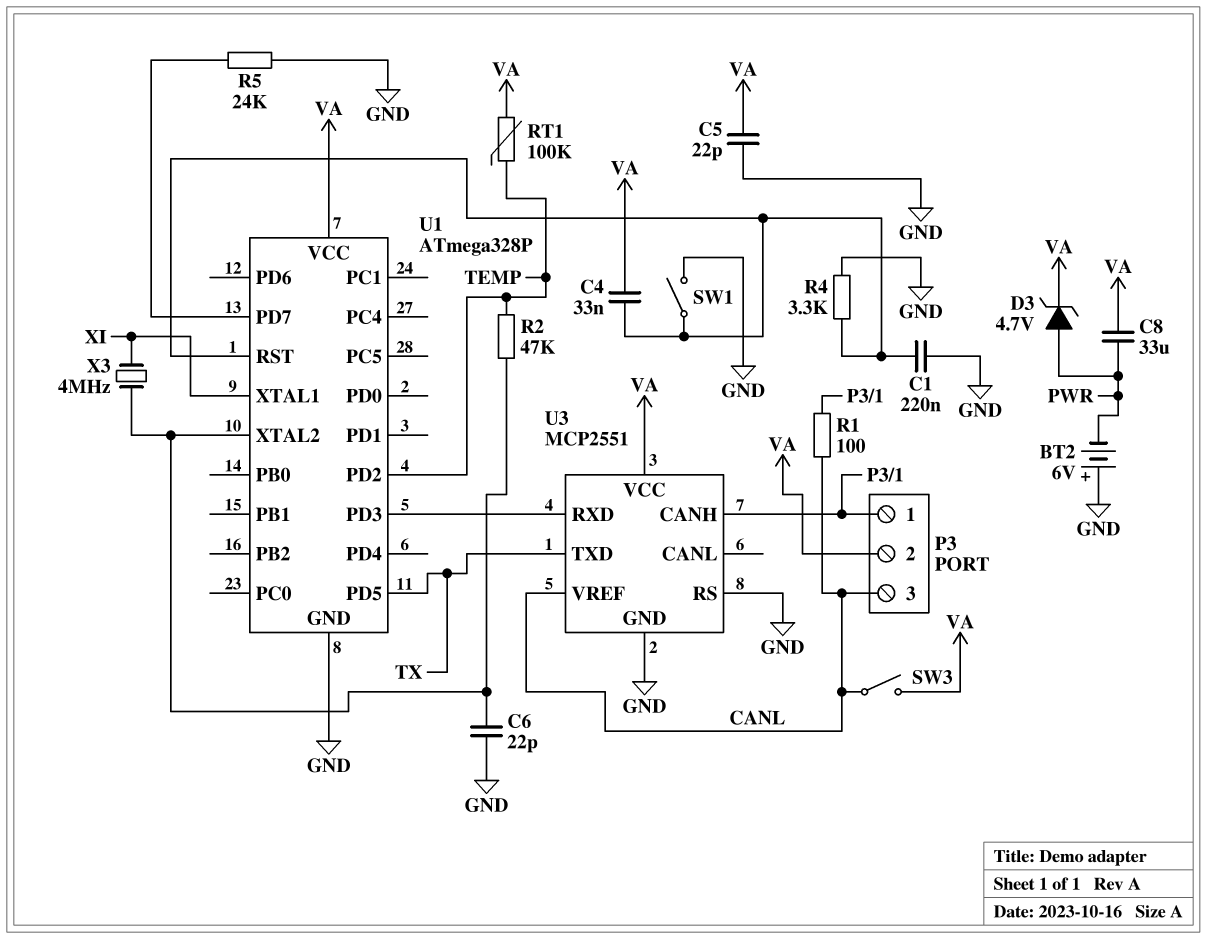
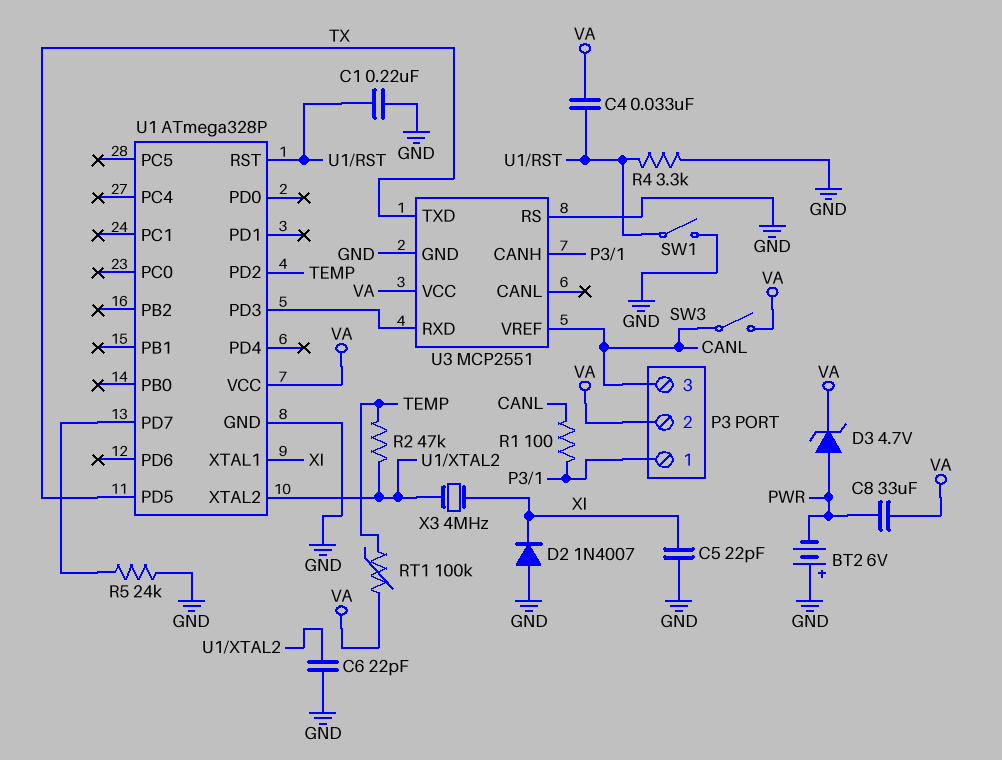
C5: 22pF (GND, VA) -> 22pF (GND, XI)
D2: none -> diode 1N4007 (A GND, K XI)

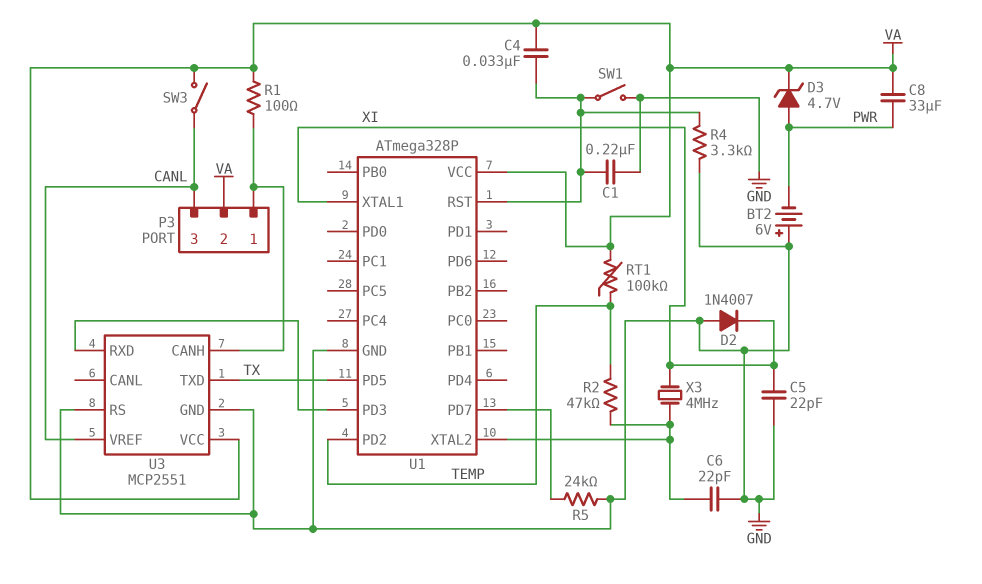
R1: 100 (CANL, P3/1) -> 100 (P3/1, VA)

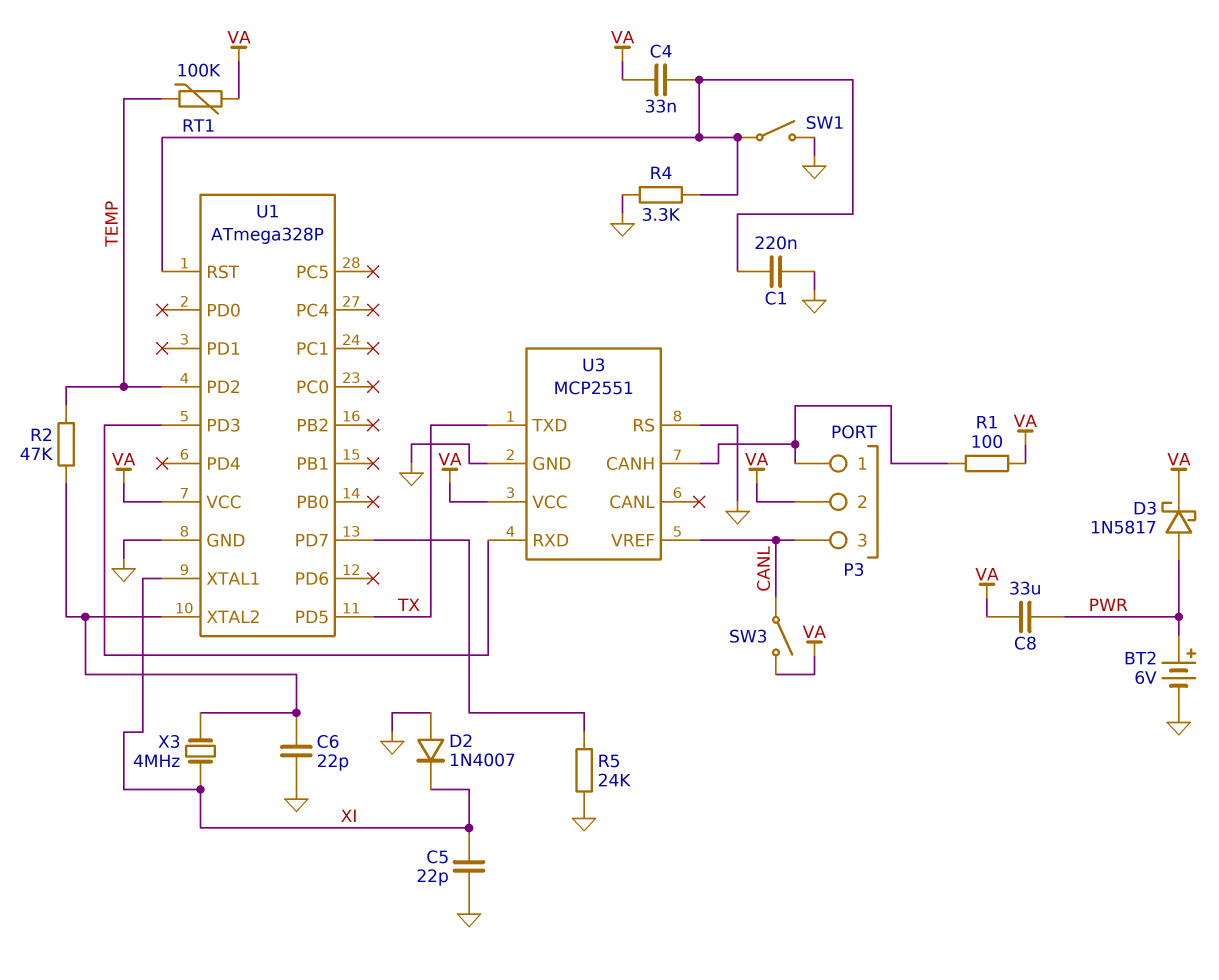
BT2: 6V (plus GND, minus PWR) -> 6V (plus PWR, minus GND)
D3: zener 4.7V (A PWR, K VA) -> schottky 1N5817 (A PWR, K VA)

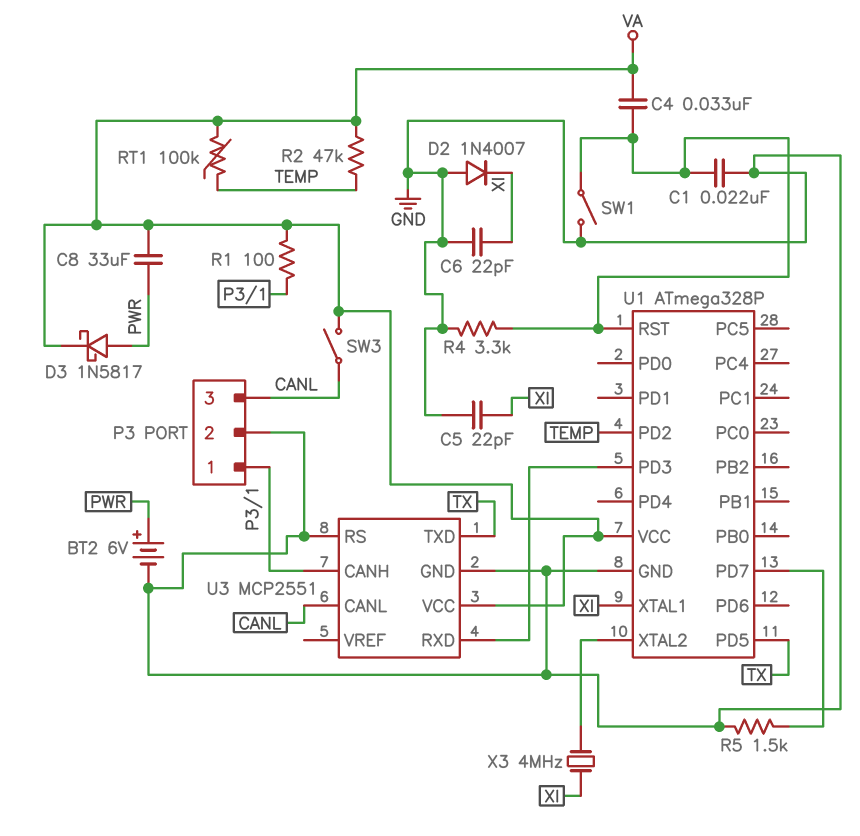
C1: 220nF (GND, U1/RST) -> 22nF (GND, U1/RST)
C6: 22pF (GND, U1/XTAL2) -> 22pF (GND, XI)
P3 pin 2: VA -> GND
R2: 47k (TEMP, U1/XTAL2) -> 47k (TEMP, VA)
R5: 24k (GND, U1/PD7) -> 1.5k (GND, U1/PD7)
U3 pin CANL: none -> CANL
U3 pin VREF: CANL -> none

